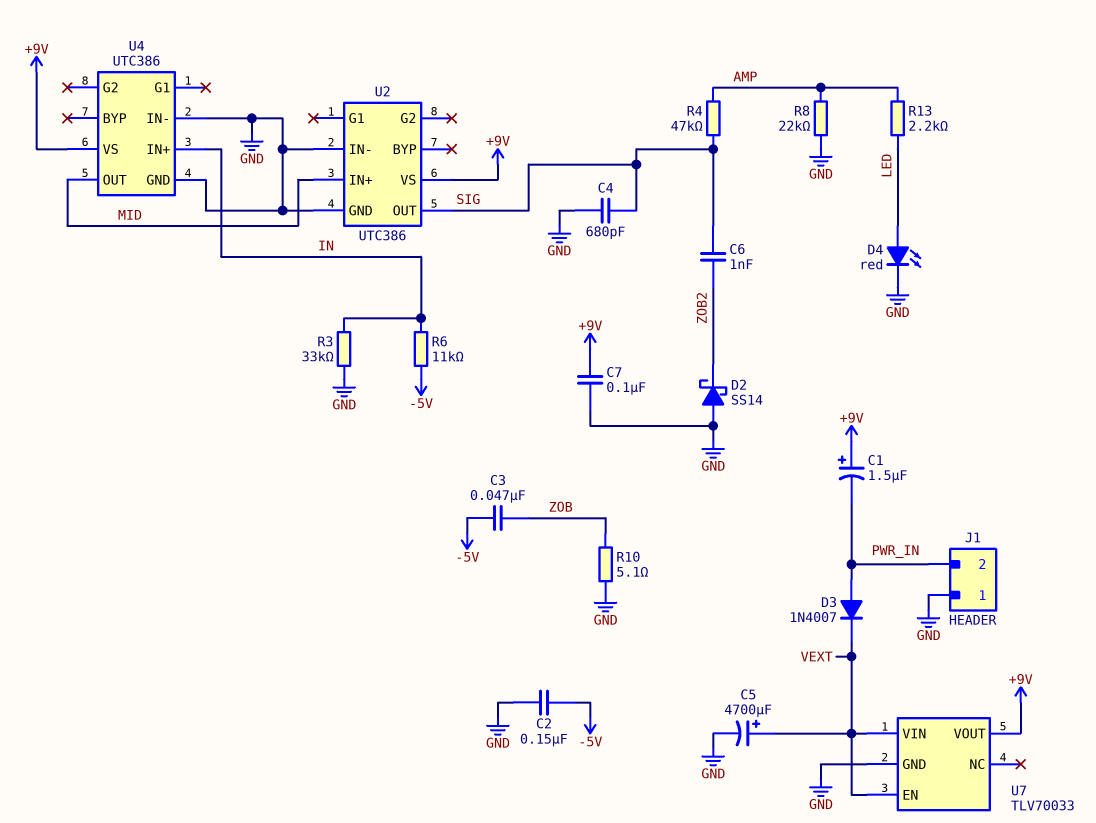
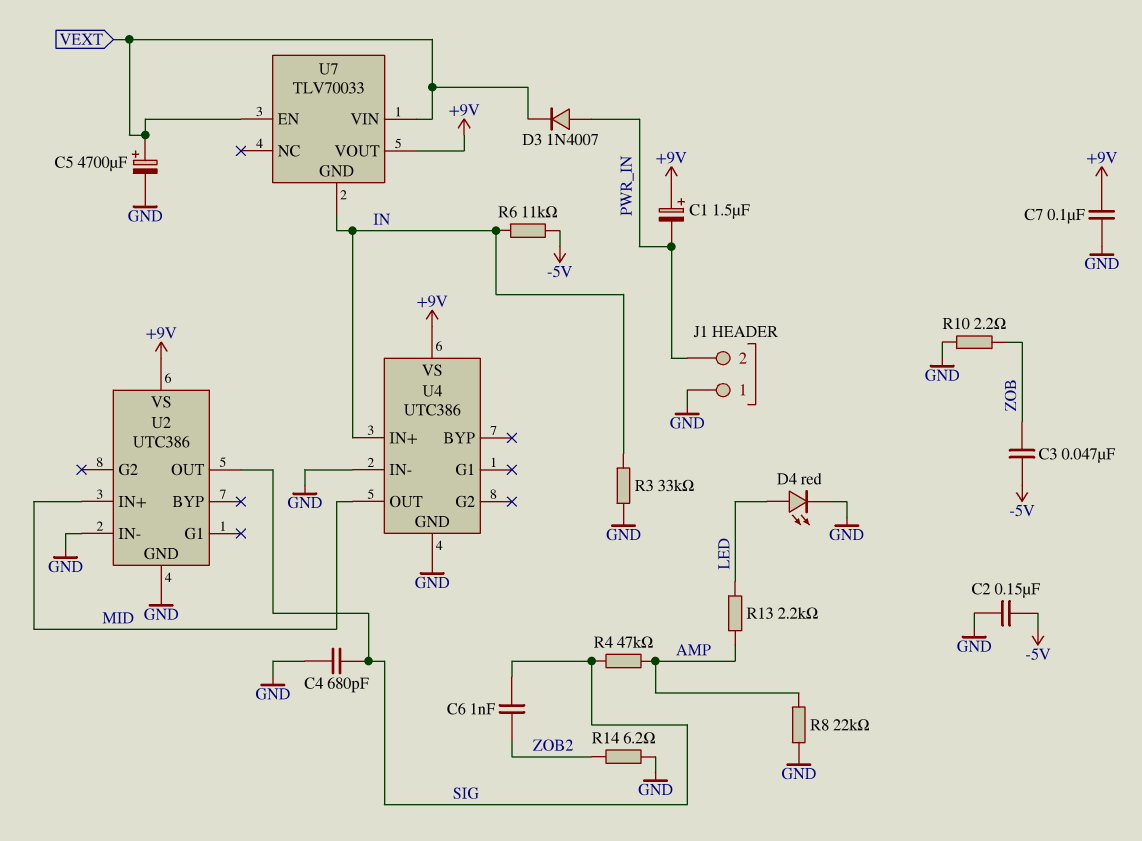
D2: schottky SS14 (A GND, K ZOB2) -> none
R10: 5.1 (GND, ZOB) -> 2.2 (GND, ZOB)
R14: none -> 6.2 (GND, ZOB2)
U7 pin GND: GND -> IN

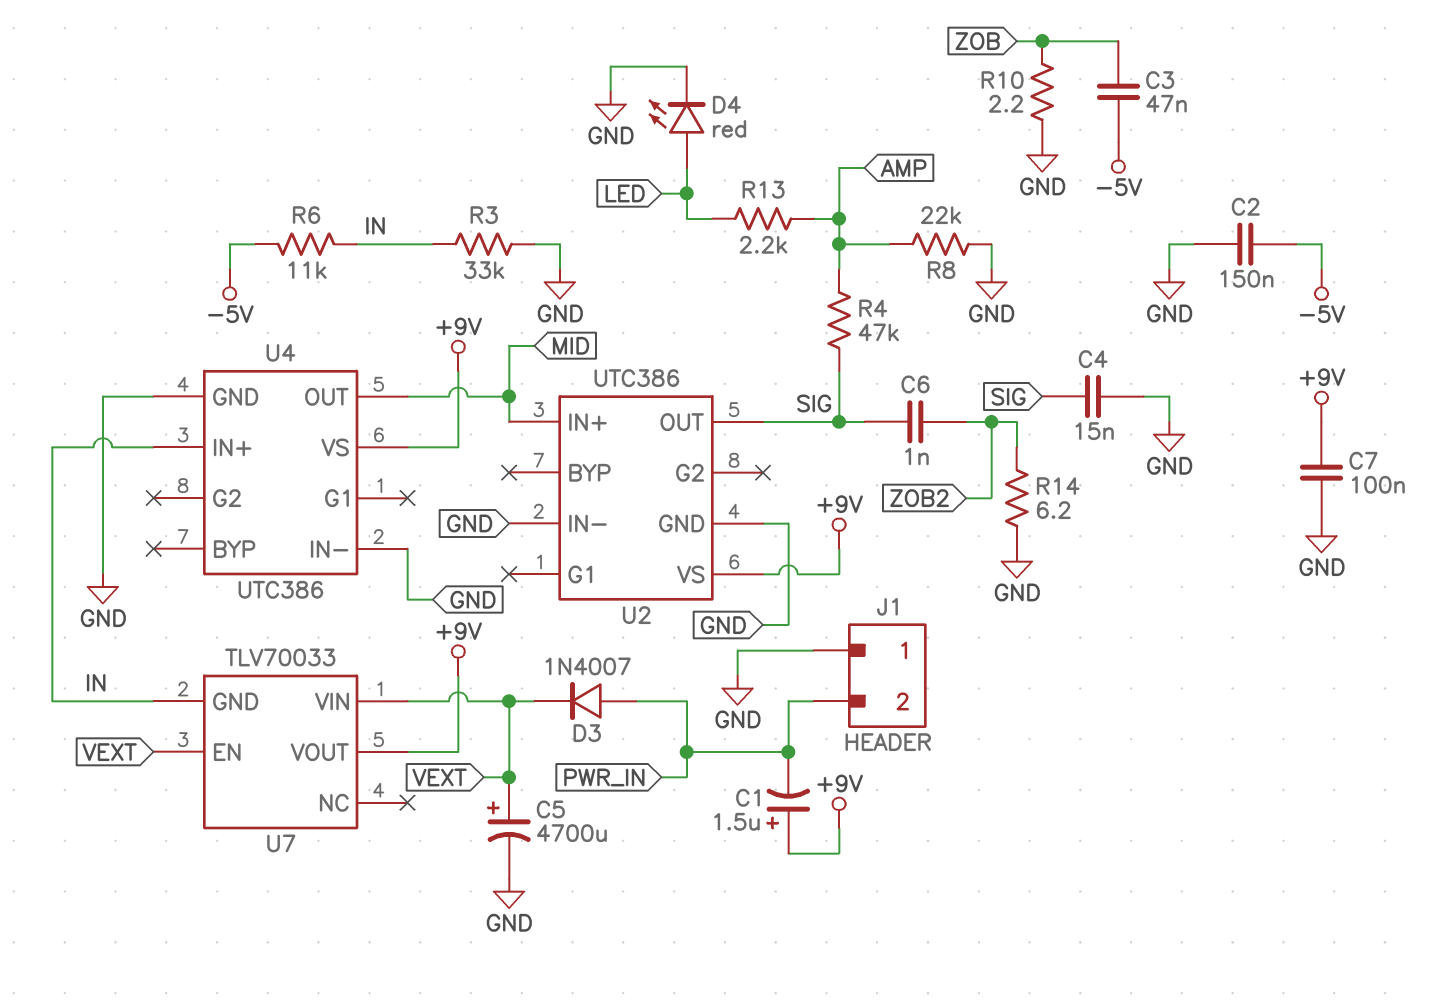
C4: 680pF (GND, SIG) -> 15nF (GND, SIG)

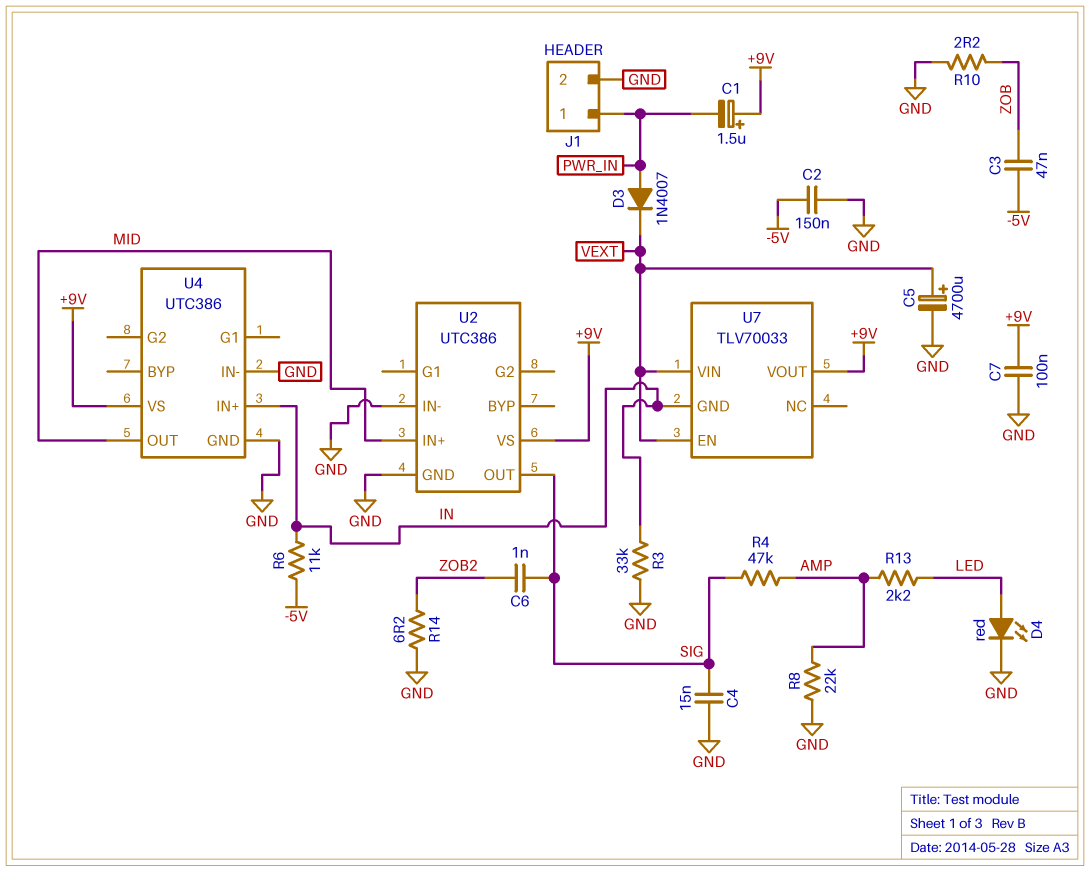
J1 pin 1: GND -> PWR_IN
J1 pin 2: PWR_IN -> GND

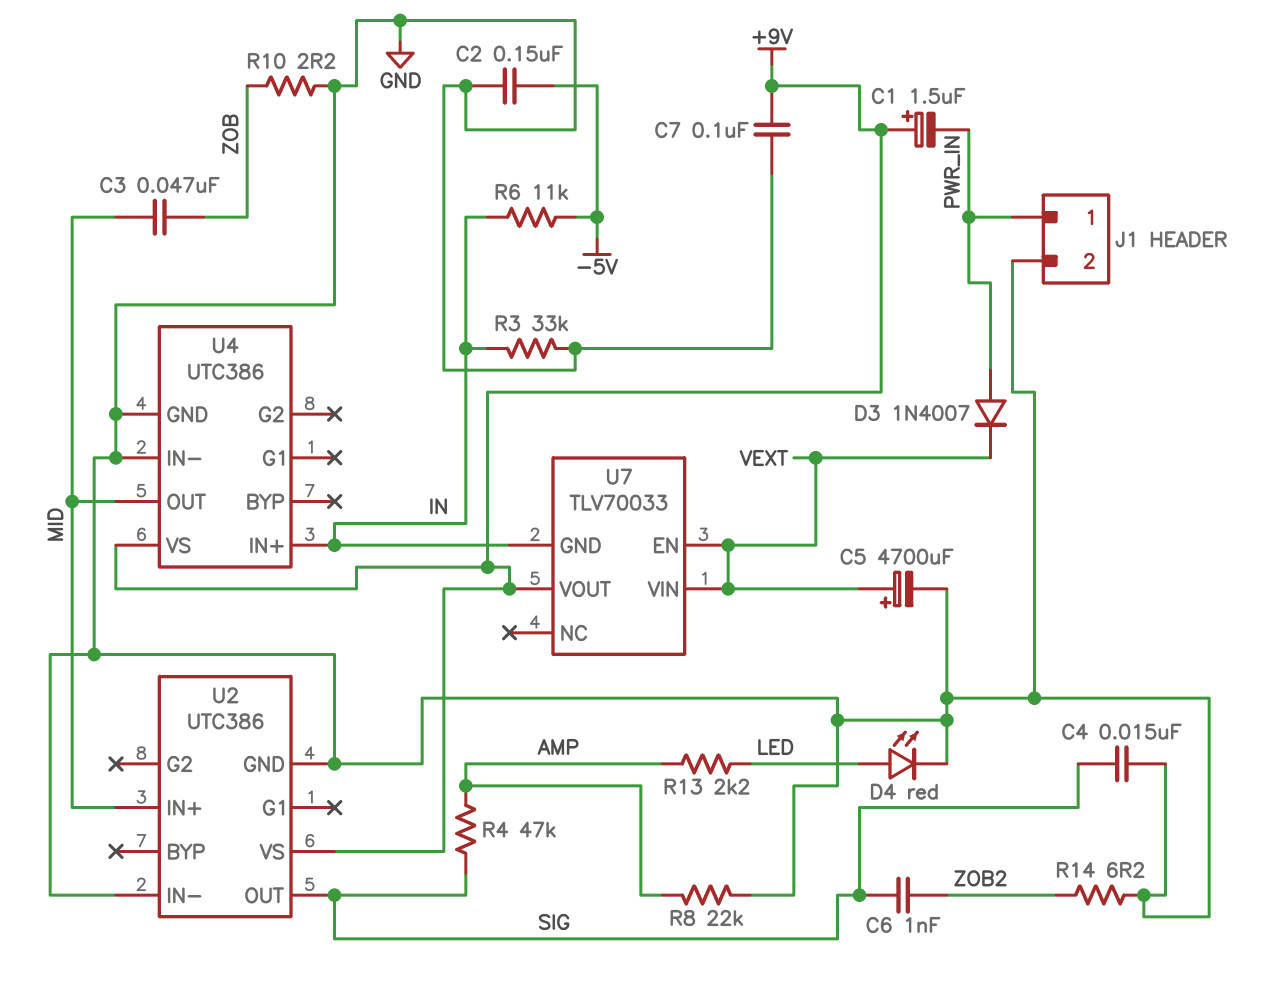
C3: 47nF (-5V, ZOB) -> 47nF (MID, ZOB)

